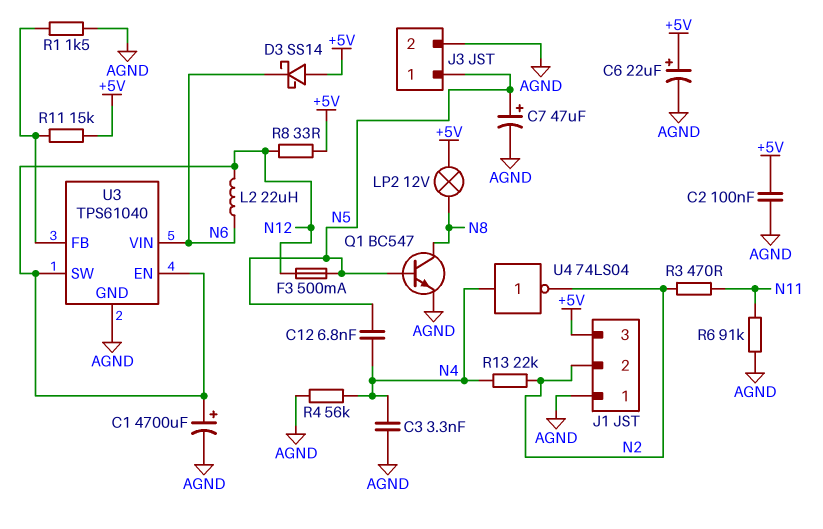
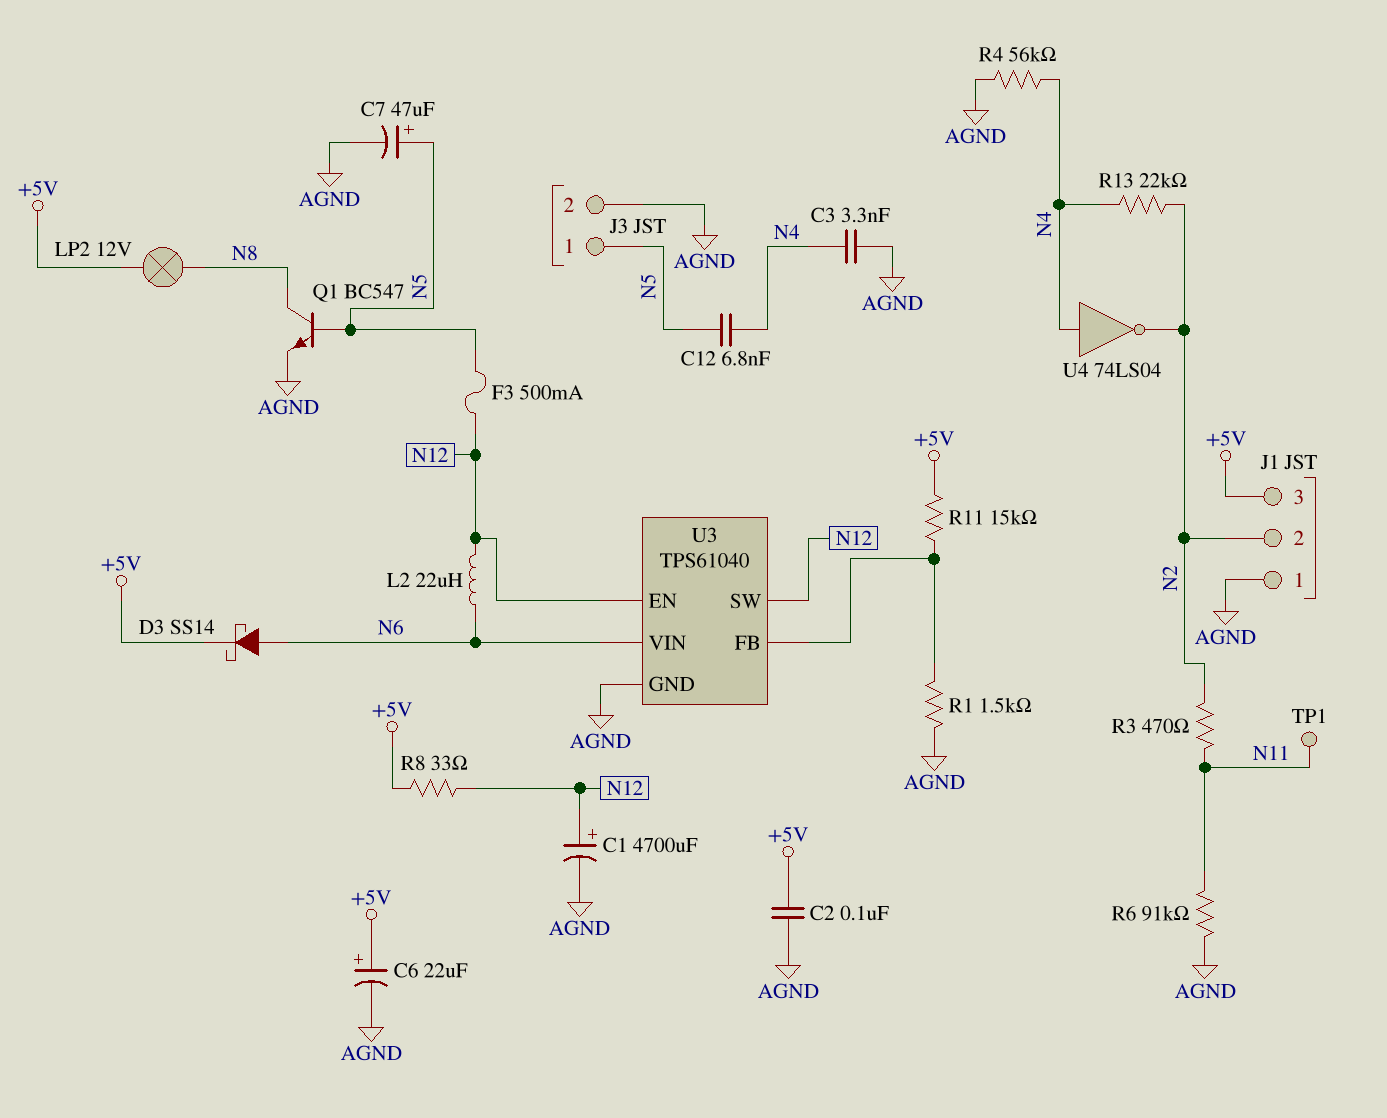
D3: schottky SS14 (A +5V, K N6) -> schottky SS14 (A N6, K +5V)
TP1: none -> test point (N11)

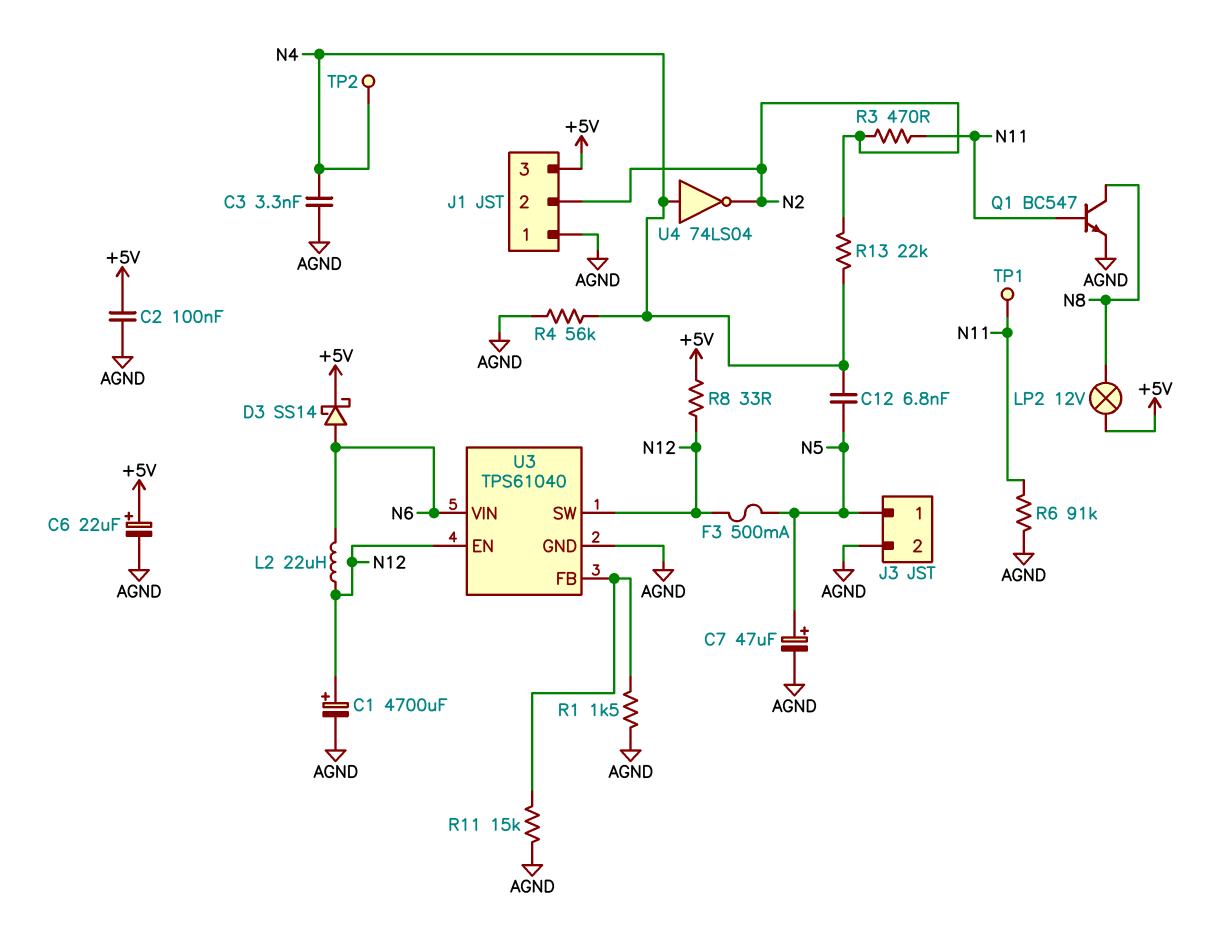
Q1: NPN BC547 (B N5, C N8, E AGND) -> NPN BC547 (B N11, C N8, E AGND)
R11: 15k (+5V, U3/FB) -> 15k (AGND, U3/FB)
TP2: none -> test point (N4)

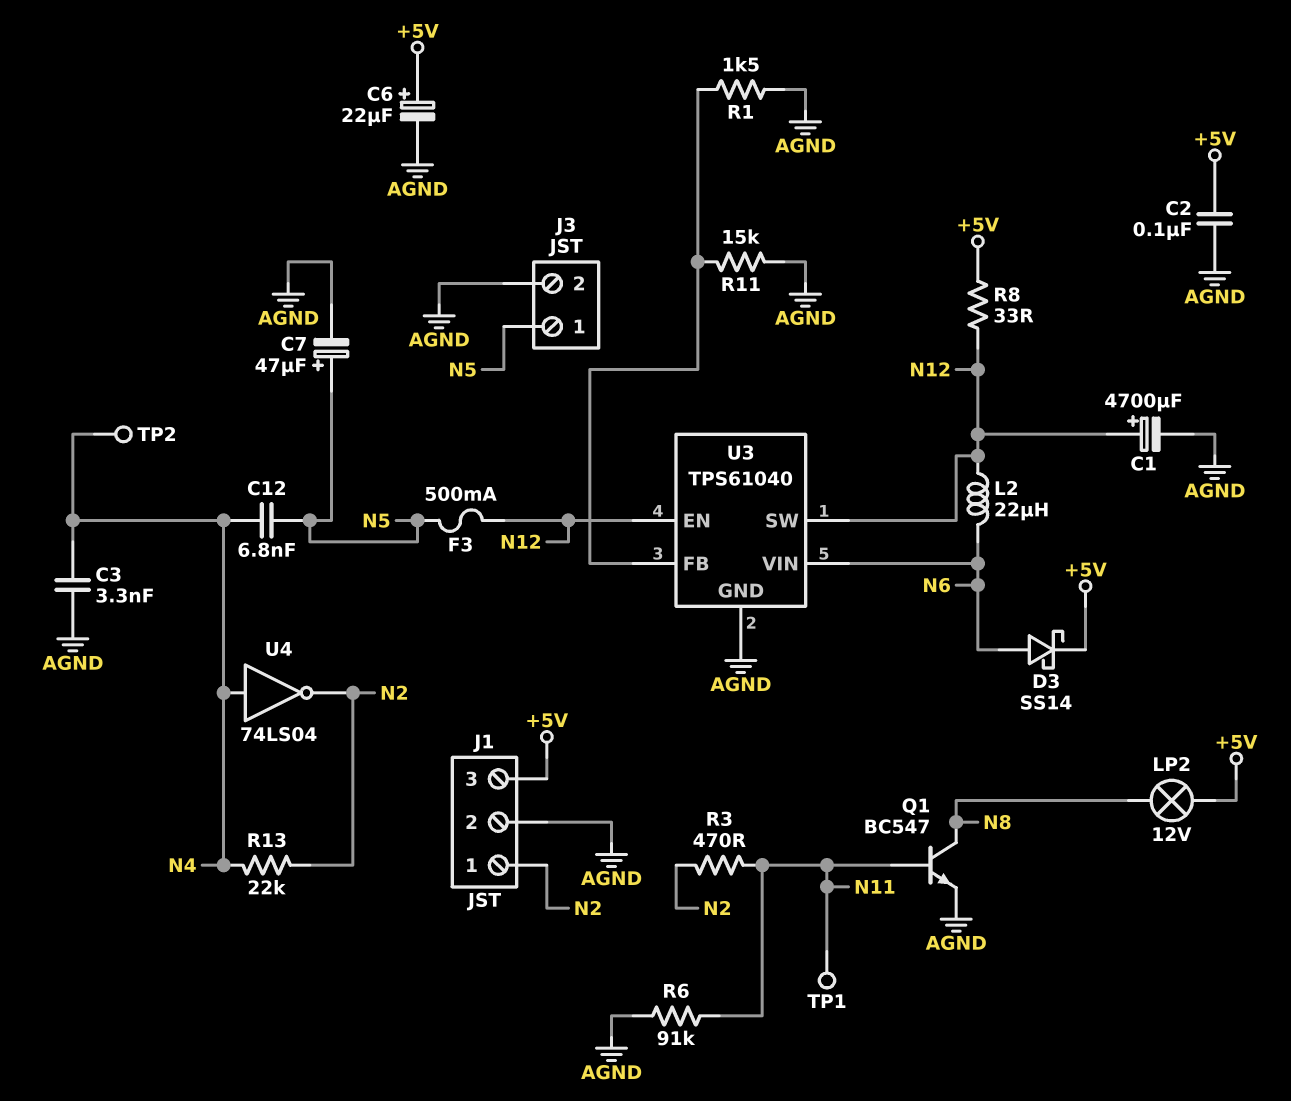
J1 pin 1: AGND -> N2
J1 pin 2: N2 -> AGND
R4: 56k (AGND, N4) -> none

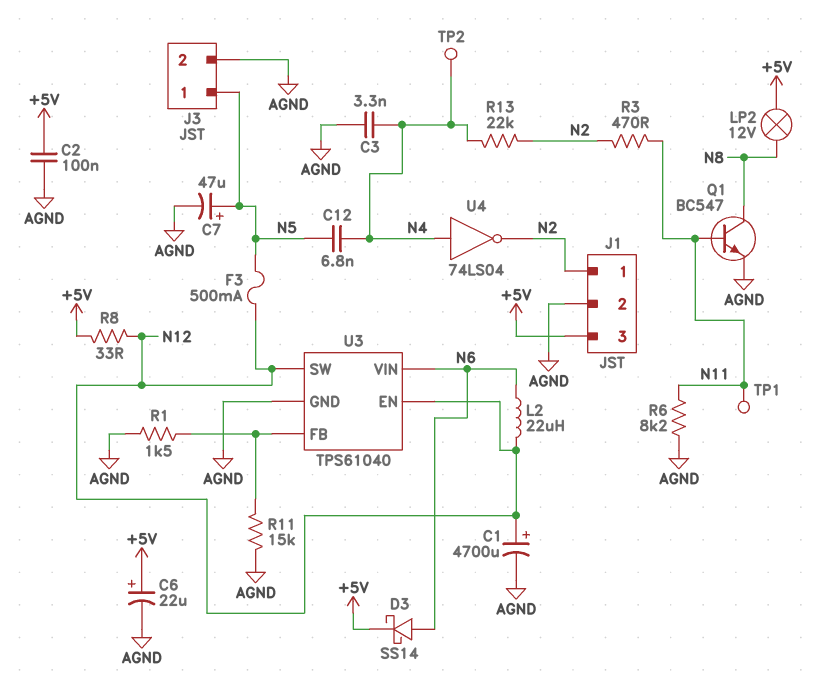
R6: 91k (AGND, N11) -> 8.2k (AGND, N11)

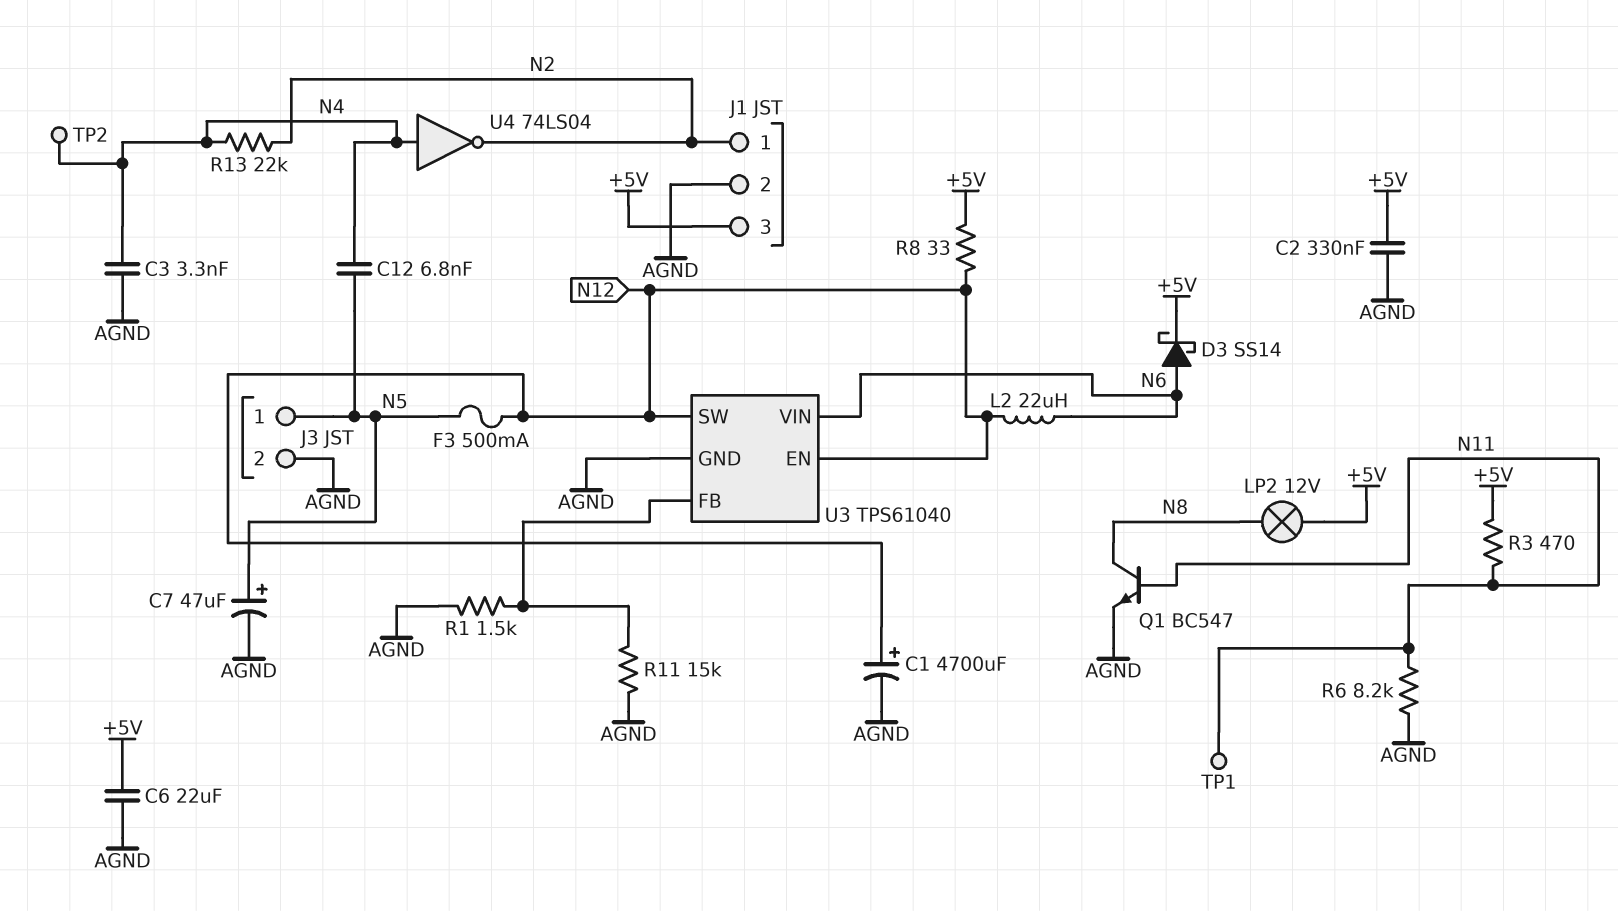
C2: 100nF (+5V, AGND) -> 330nF (+5V, AGND)
C6: 22uF (plus +5V, minus AGND) -> 22uF (+5V, AGND)
R3: 470 (N2, N11) -> 470 (+5V, N11)

